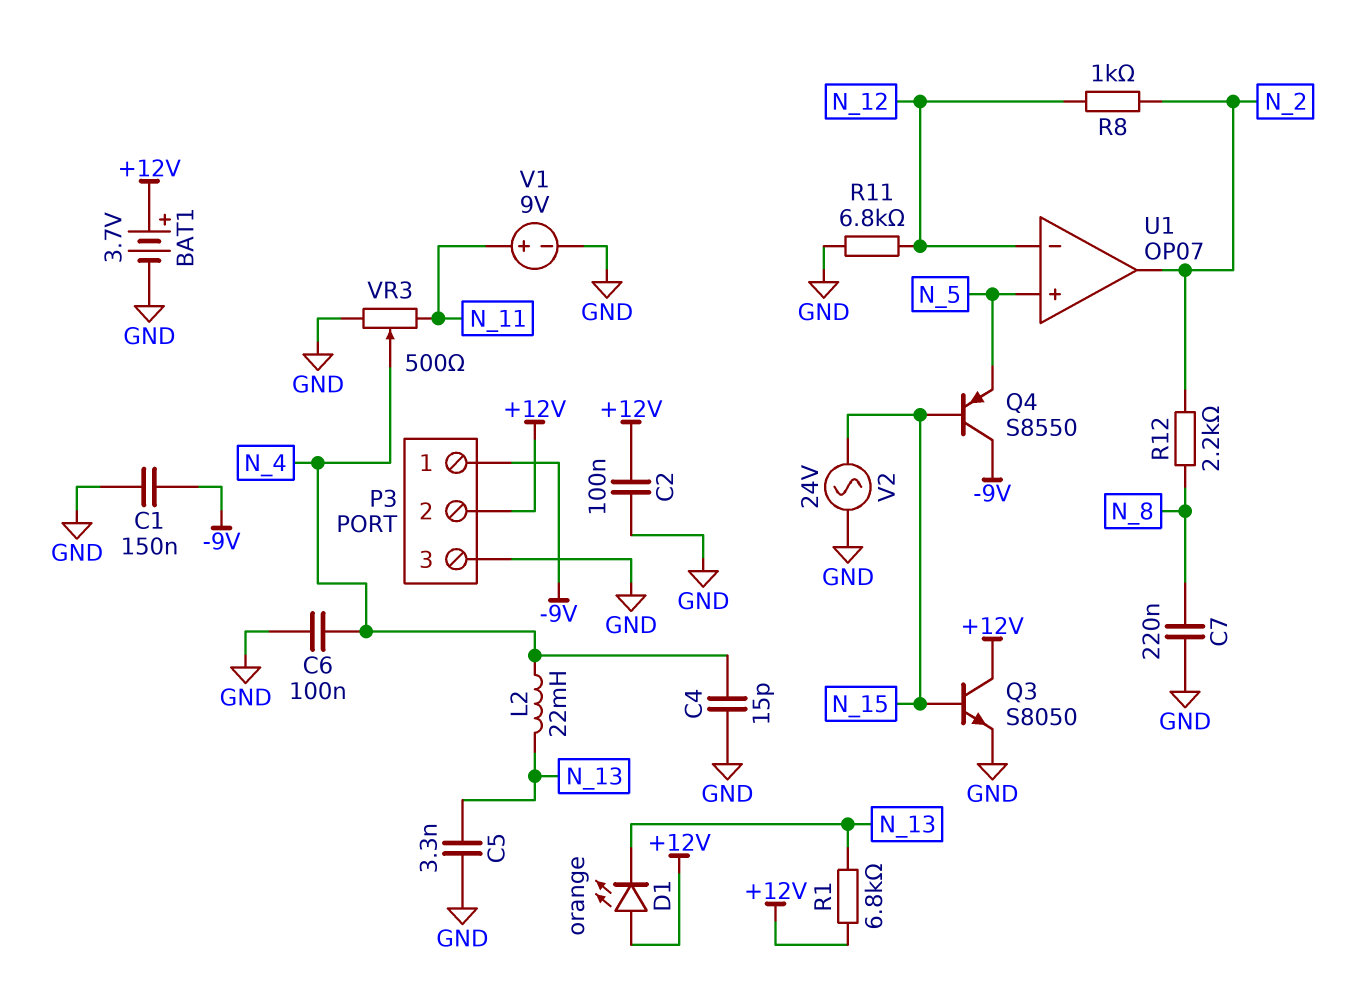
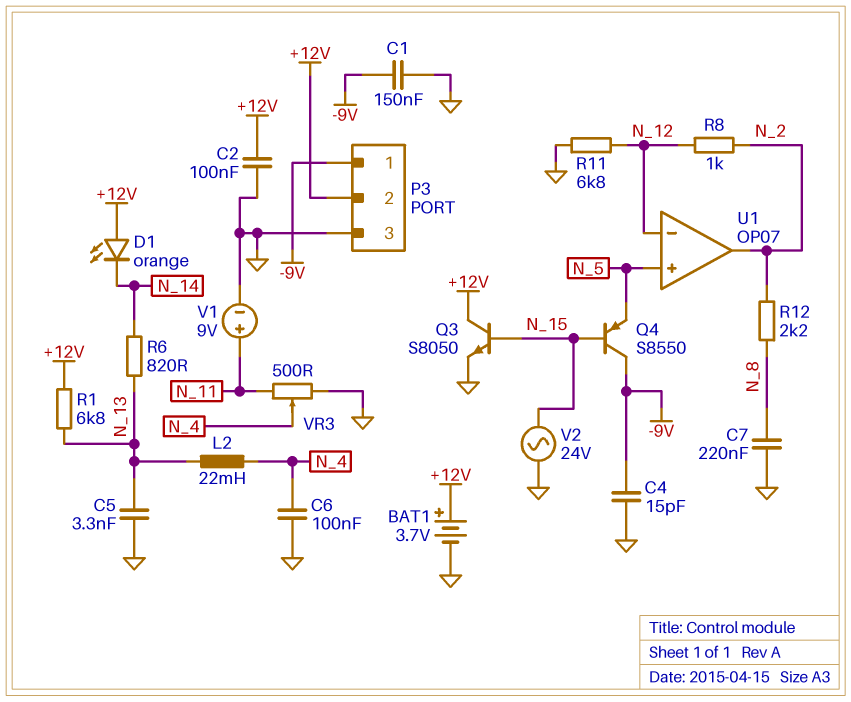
C4: 15pF (GND, N_4) -> 15pF (-9V, GND)
D1: LED orange (A +12V, K N_13) -> LED orange (A +12V, K N_14)
R6: none -> 820 (N_13, N_14)

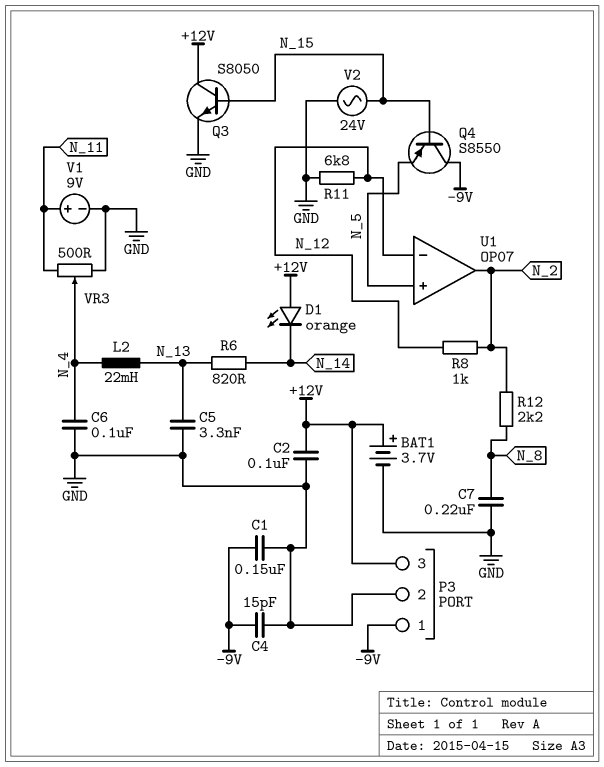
P3 pin 2: +12V -> GND
P3 pin 3: GND -> +12V
R1: 6.8k (+12V, N_13) -> none

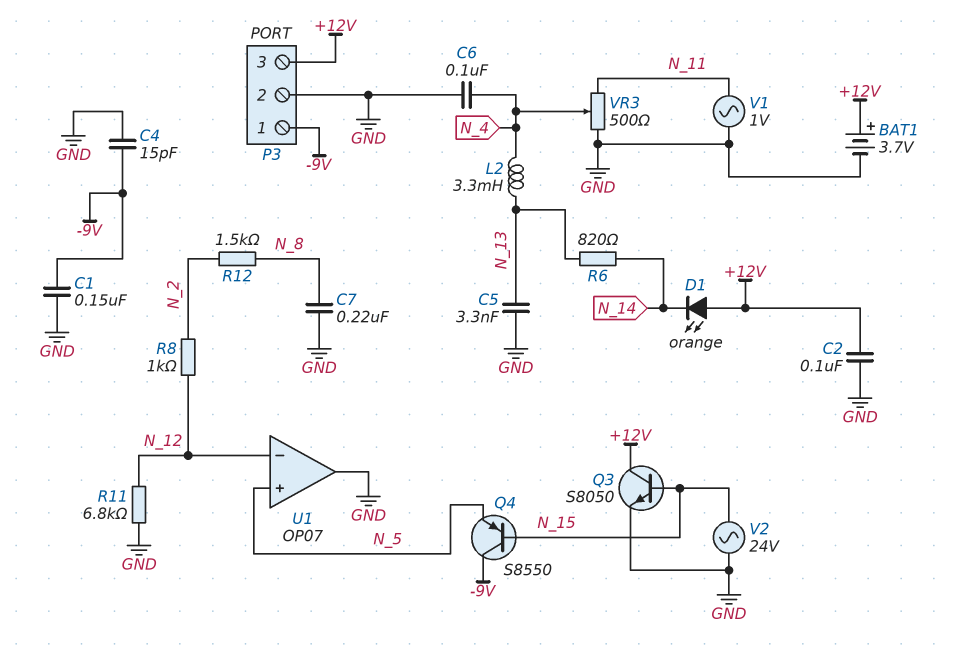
L2: 22mH (N_4, N_13) -> 3.3mH (N_4, N_13)
R12: 2.2k (N_2, N_8) -> 1.5k (N_2, N_8)
U1 pin out: N_2 -> GND
V1: 9V (plus N_11, minus GND) -> AC 1V (GND, N_11)

